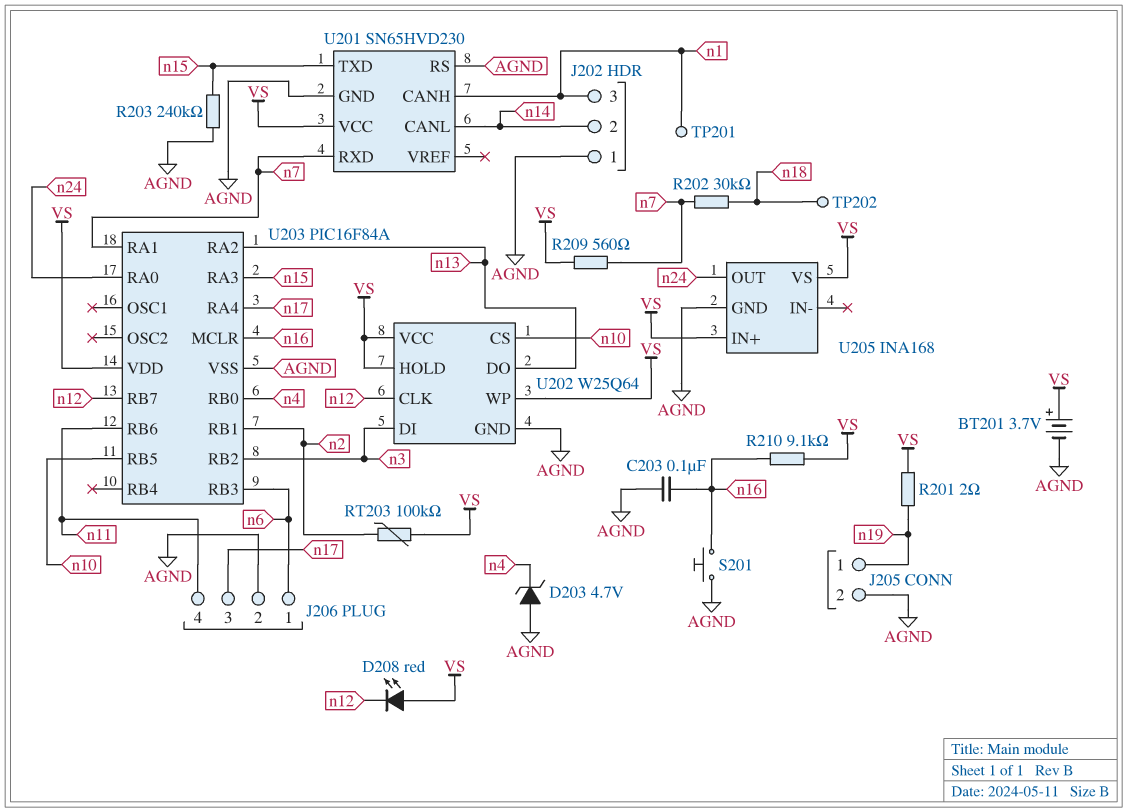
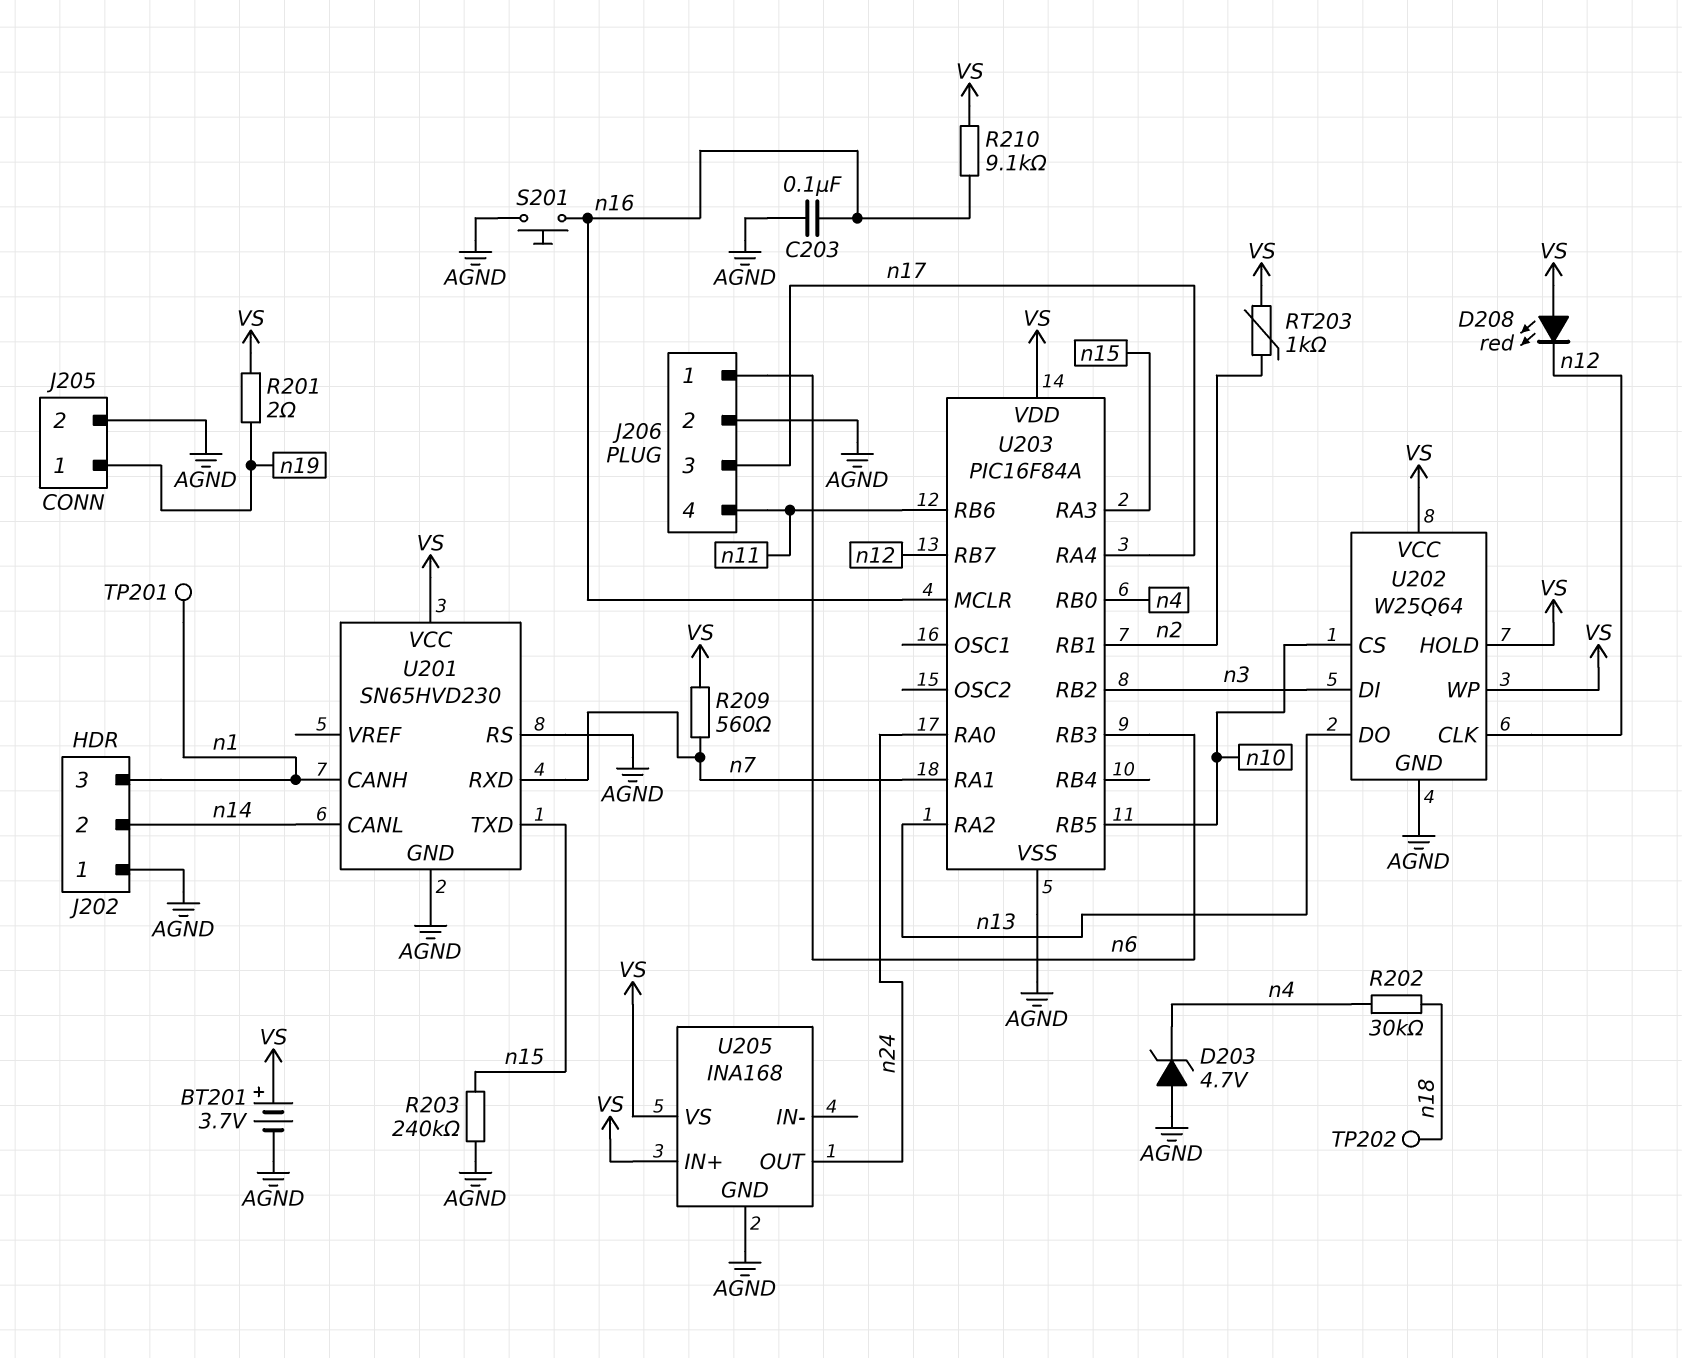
R202: 30k (n7, n18) -> 30k (n4, n18)
RT203: 100k (VS, n2) -> 1k (VS, n2)

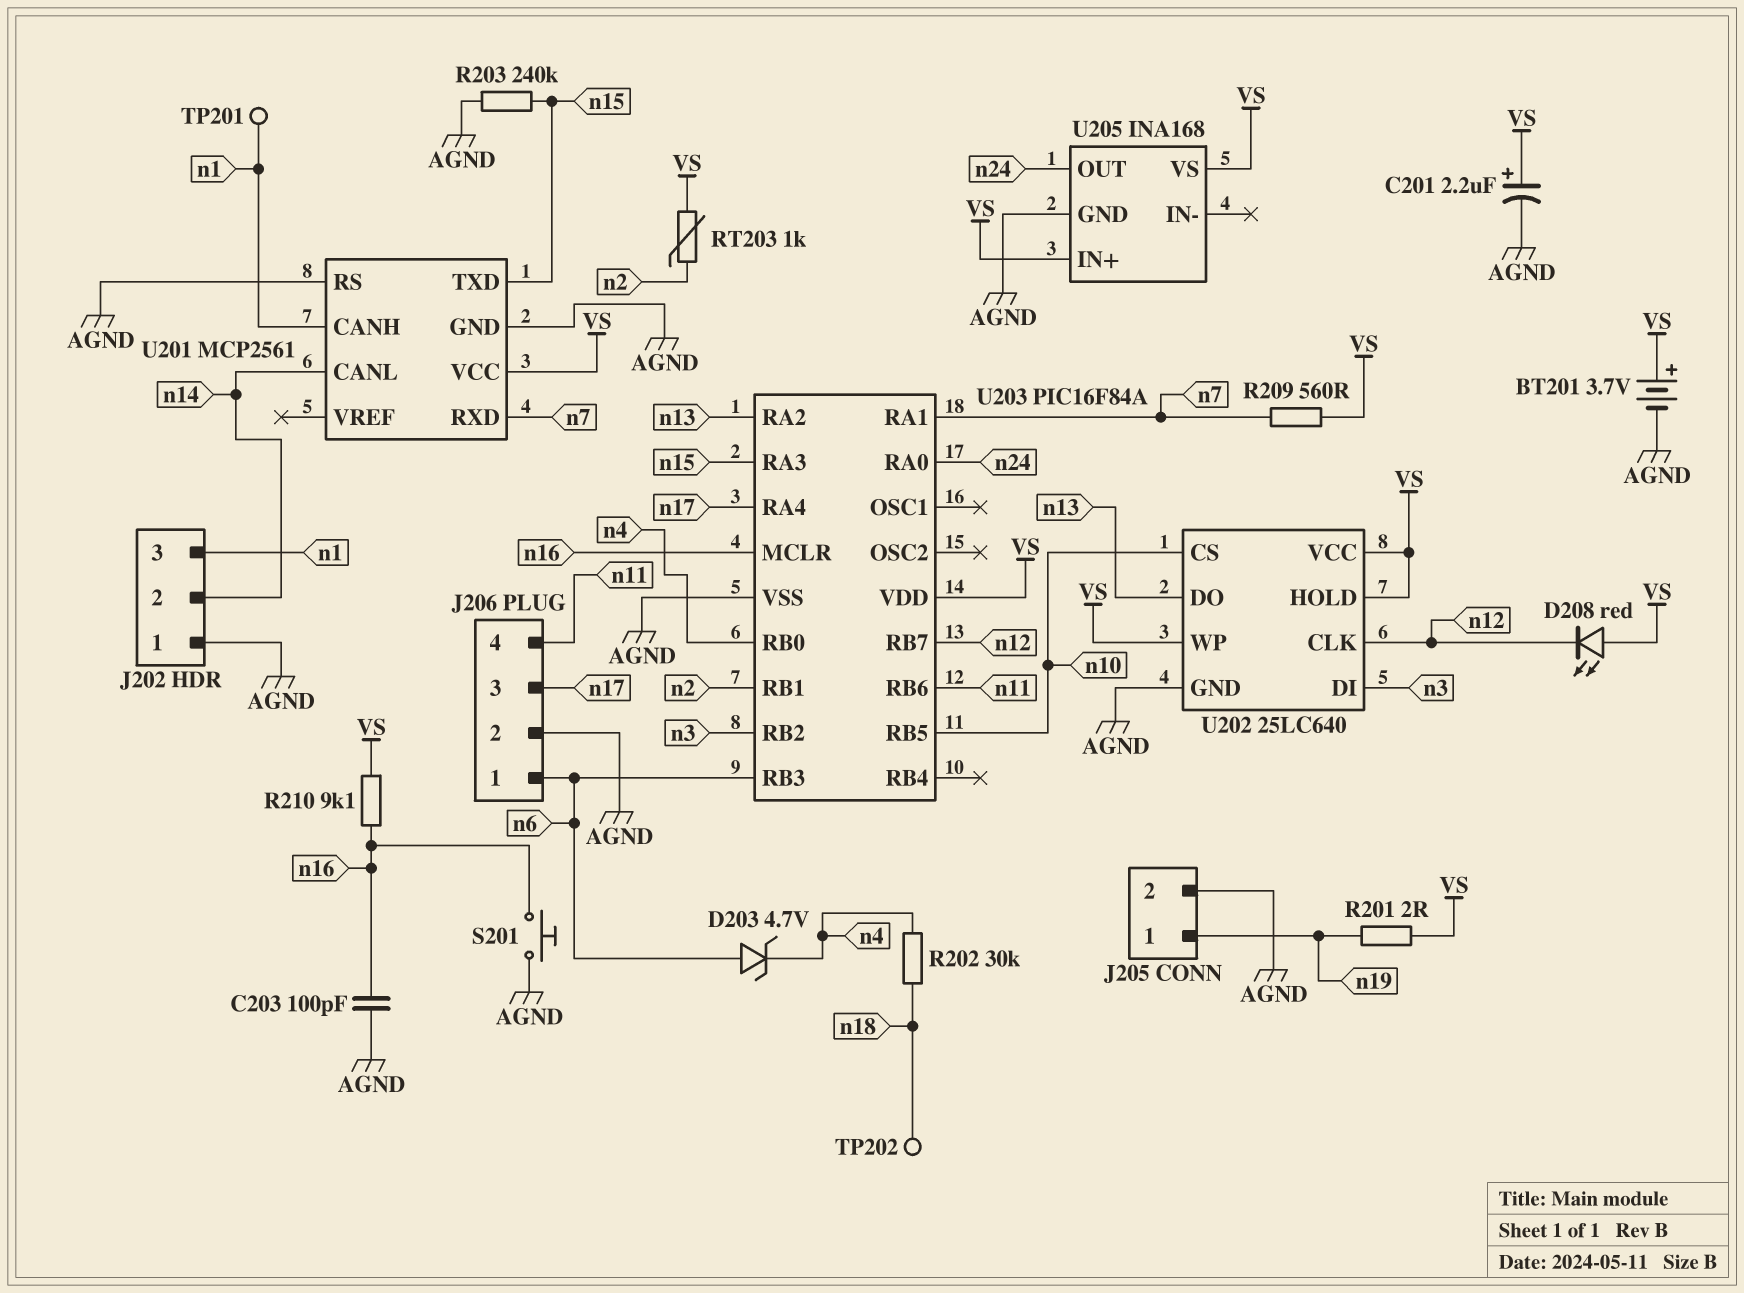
C201: none -> 2.2uF (plus VS, minus AGND)
C203: 100nF (AGND, n16) -> 100pF (AGND, n16)
D203: zener 4.7V (A AGND, K n4) -> zener 4.7V (A n6, K n4)
U201: SN65HVD230 -> MCP2561
U202: W25Q64 -> 25LC640

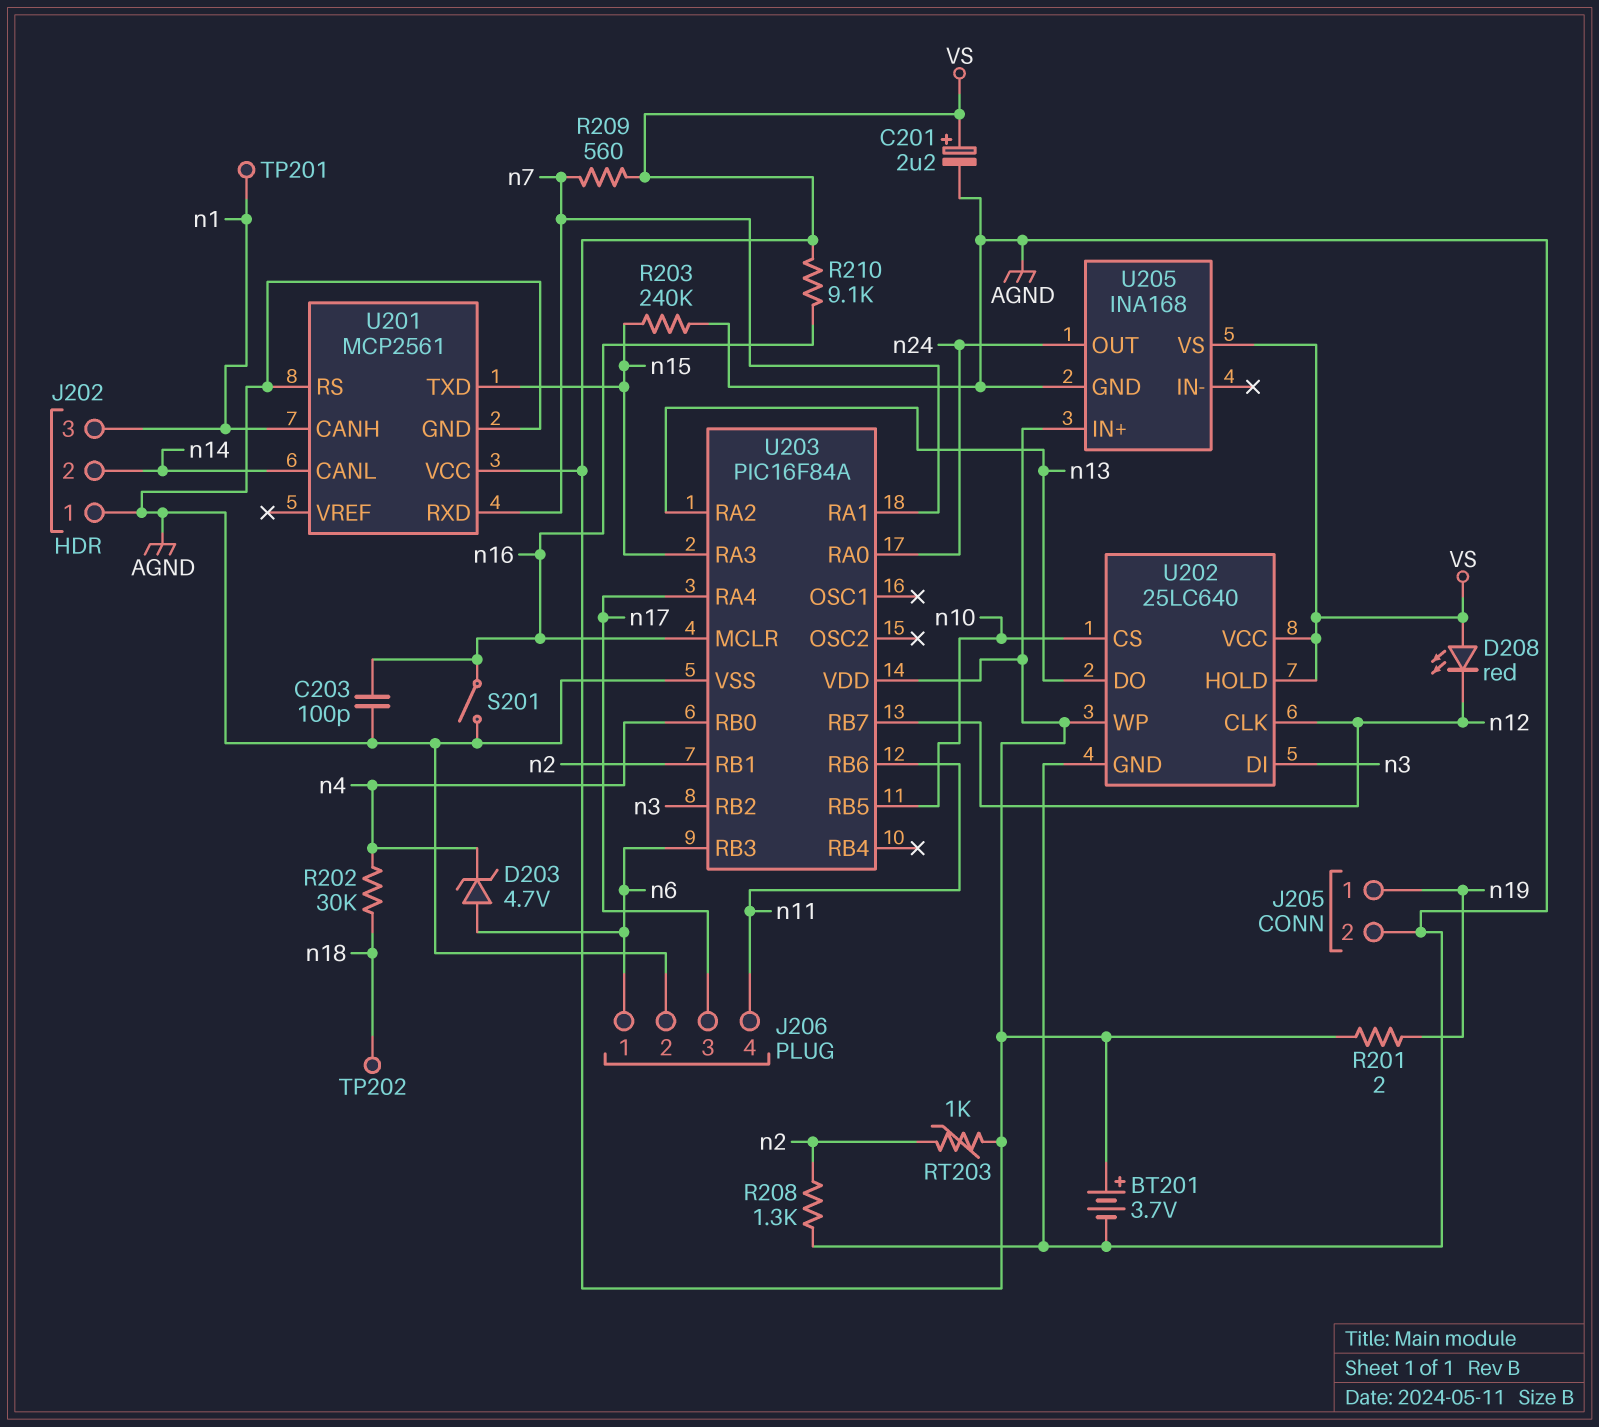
R208: none -> 1.3k (AGND, n2)
S201: button (AGND, n16) -> switch (AGND, n16)

